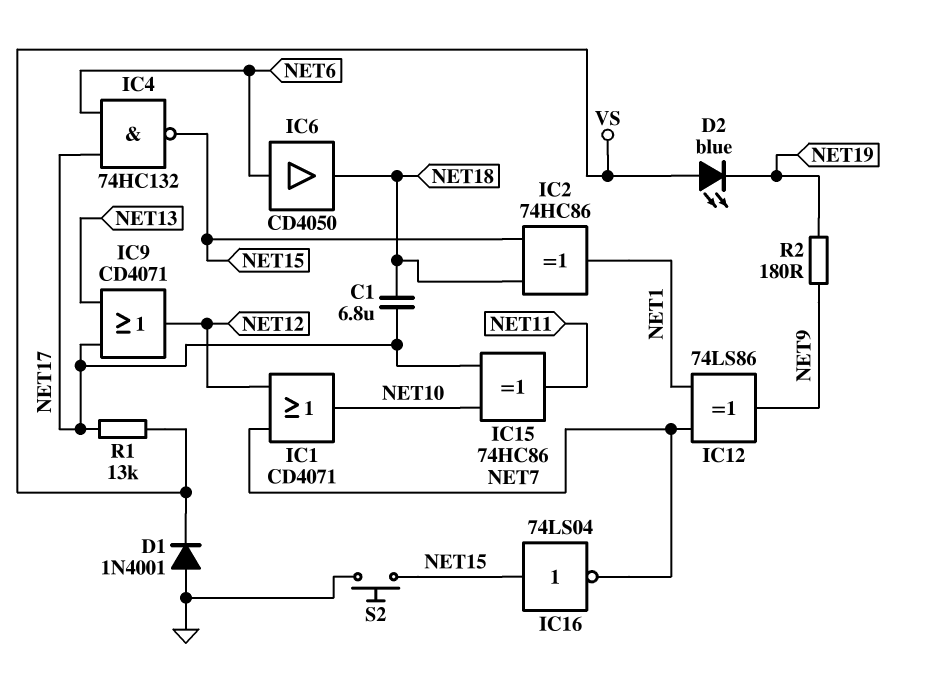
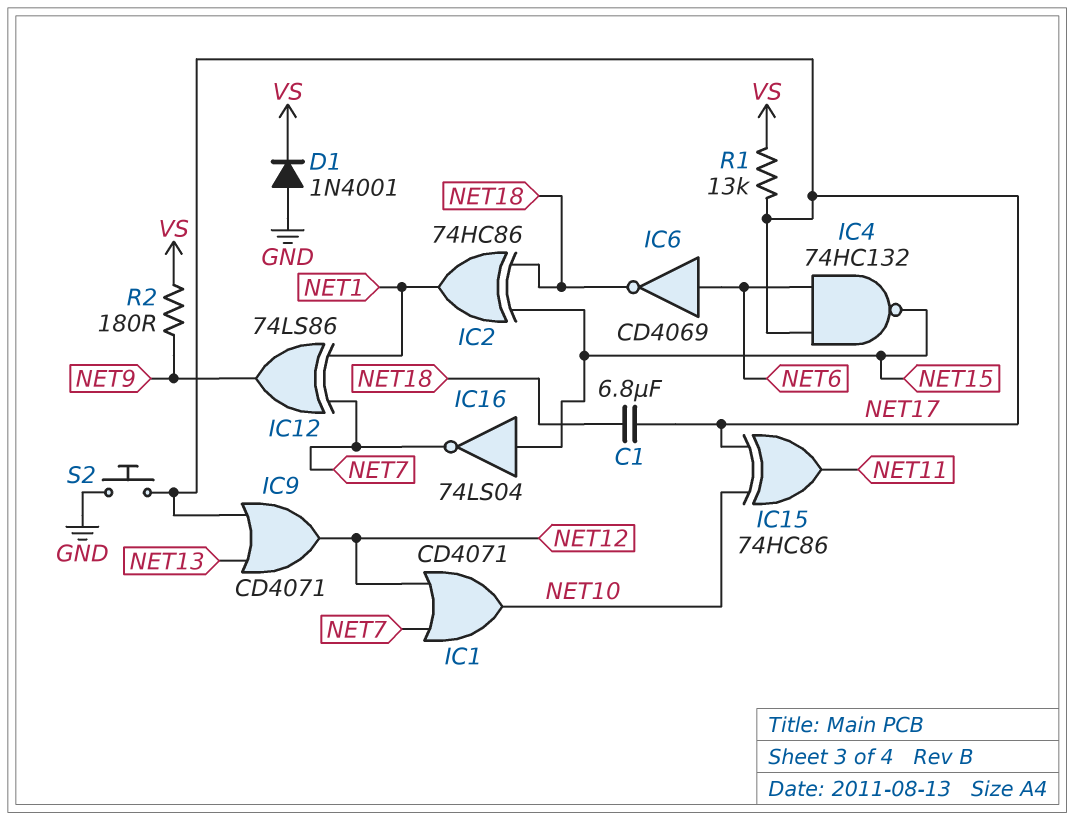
D2: LED blue (A VS, K NET19) -> none
IC6: buffer CD4050 (in NET6, out NET18) -> NOT CD4069 (in NET6, out NET18)
R2: 180 (NET9, NET19) -> 180 (NET9, VS)
S2: button (GND, NET15) -> button (GND, NET17)

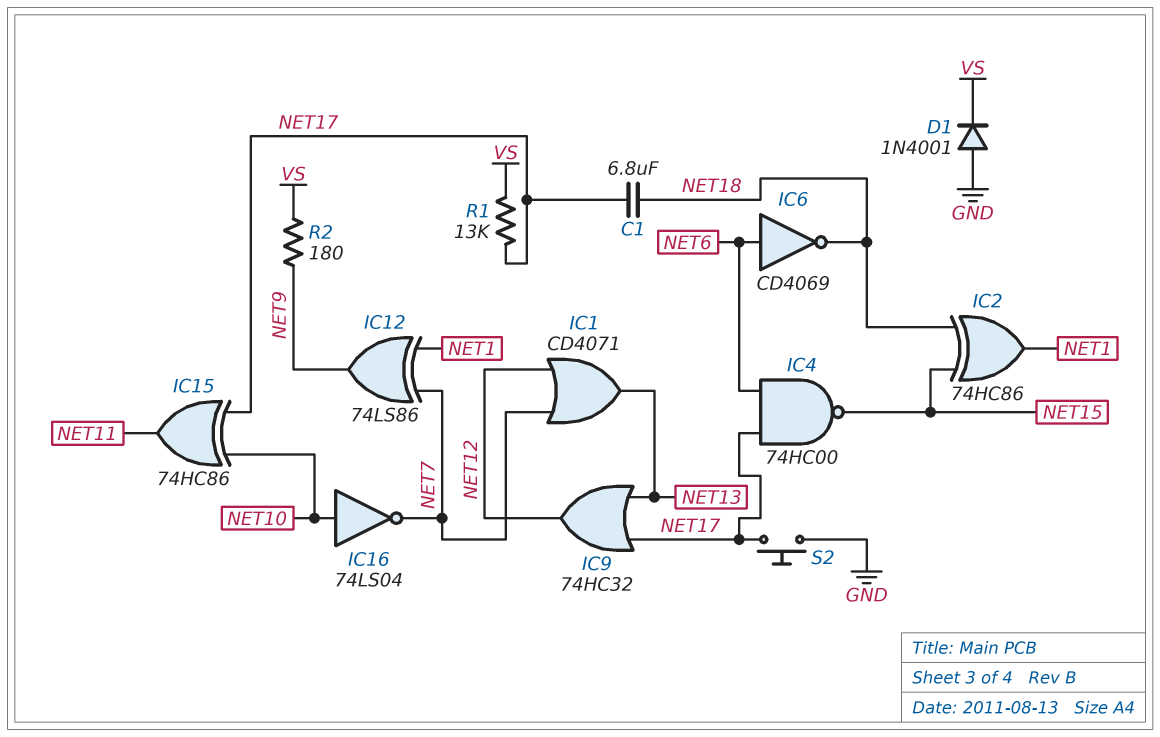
IC1: OR CD4071 (in NET7, in NET12, out NET10) -> OR CD4071 (in NET7, in NET12, out NET13)
IC4: NAND 74HC132 (in NET6, in NET17, out NET15) -> NAND 74HC00 (in NET6, in NET17, out NET15)
IC9: OR CD4071 (in NET13, in NET17, out NET12) -> OR 74HC32 (in NET13, in NET17, out NET12)
IC16: NOT 74LS04 (in NET15, out NET7) -> NOT 74LS04 (in NET10, out NET7)

